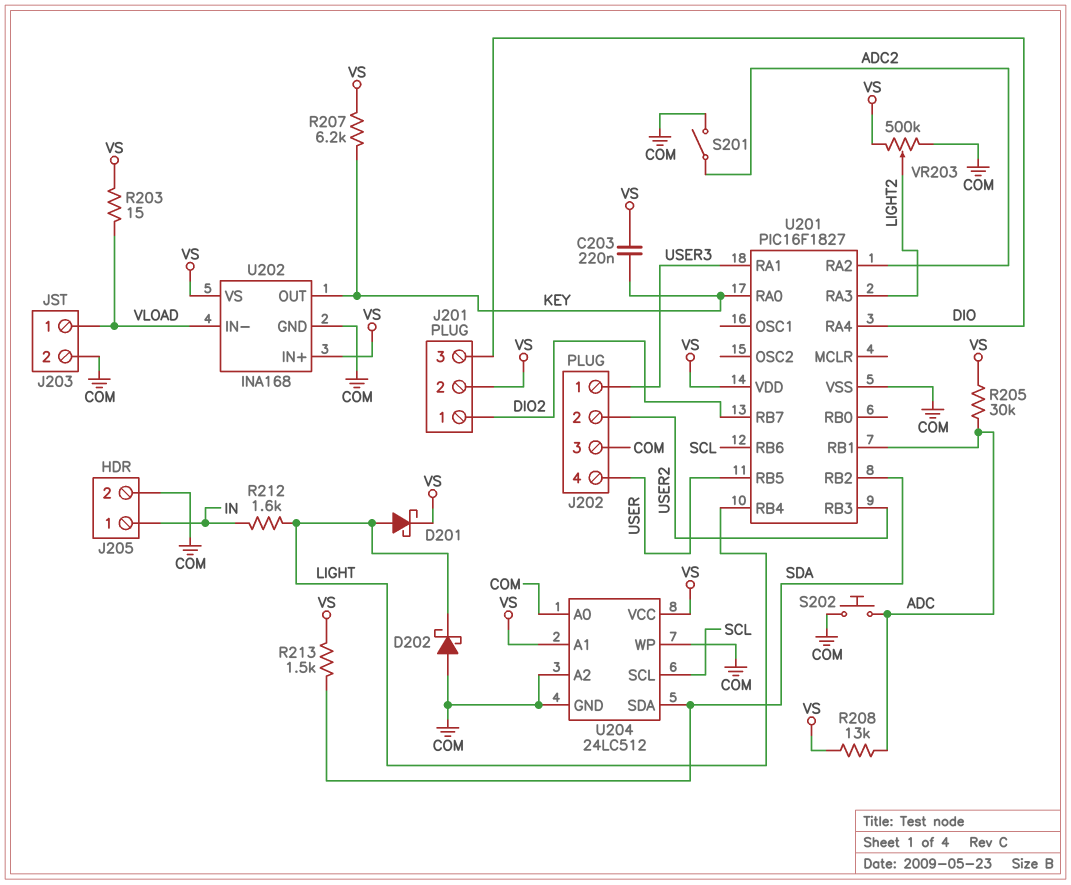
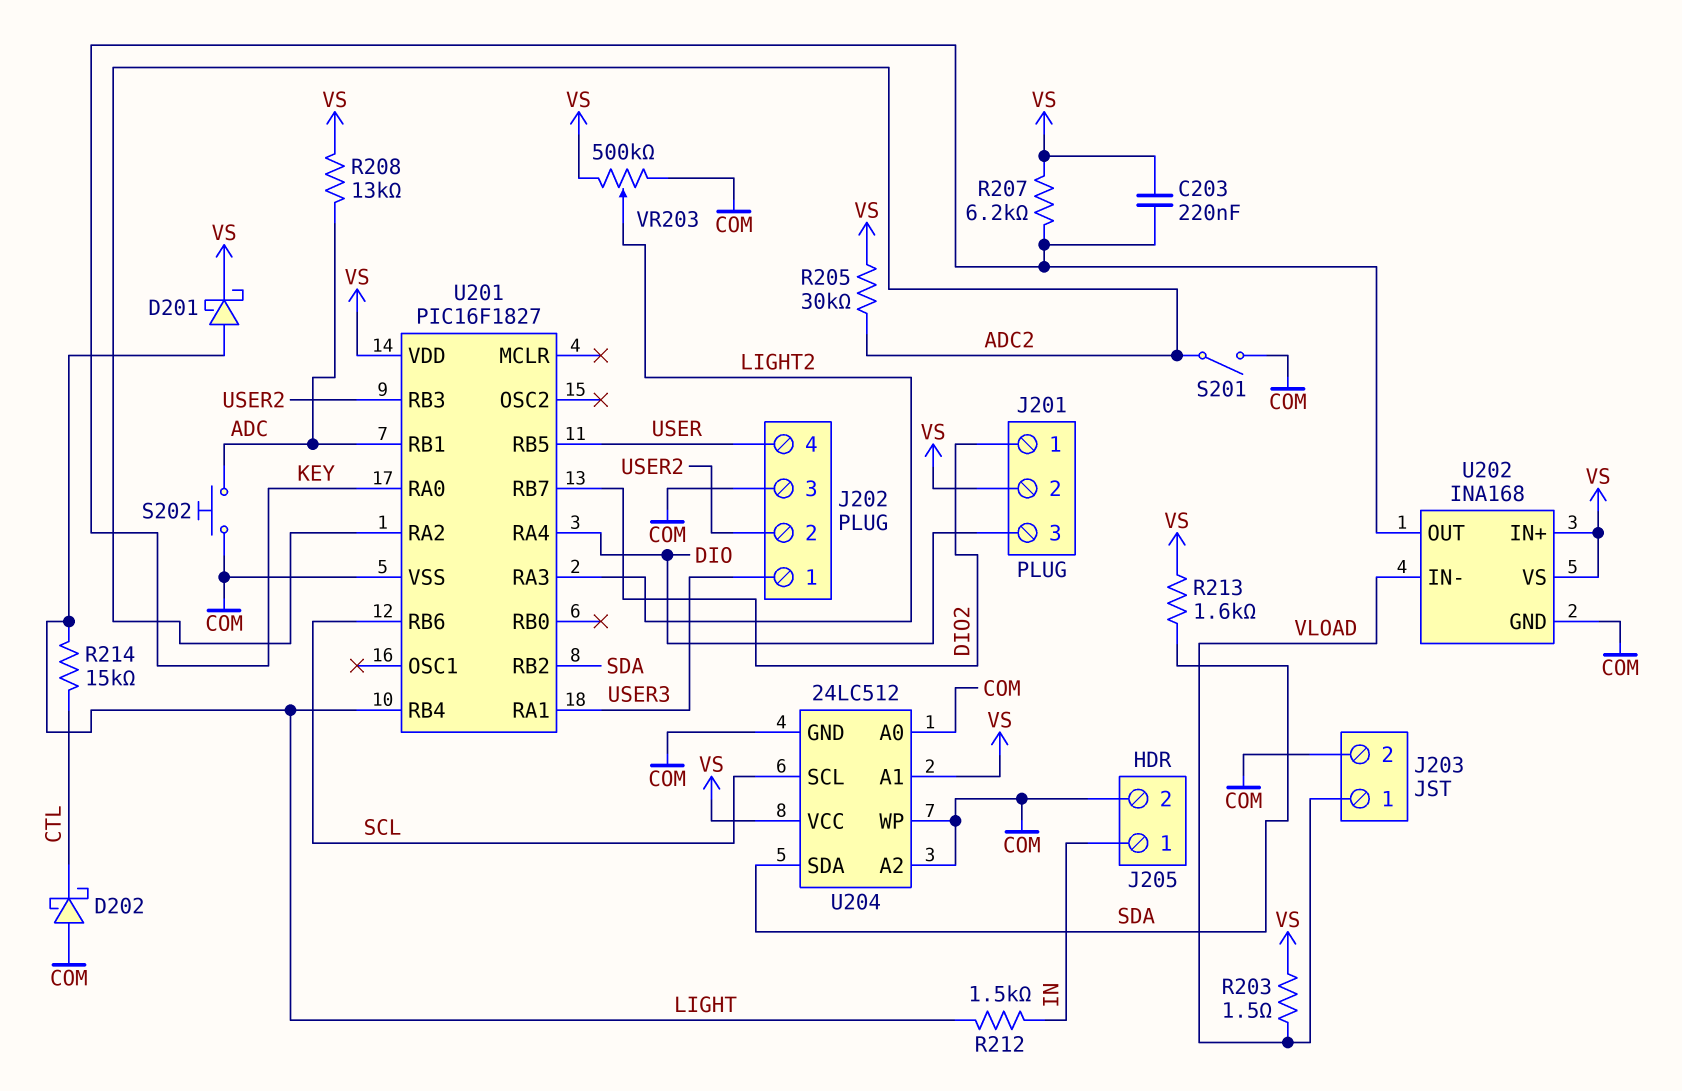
D202: schottky (A COM, K LIGHT) -> schottky (A COM, K CTL)
R203: 15 (VLOAD, VS) -> 1.5 (VLOAD, VS)
R205: 30k (ADC, VS) -> 30k (ADC2, VS)
R212: 1.6k (IN, LIGHT) -> 1.5k (IN, LIGHT)
R213: 1.5k (SDA, VS) -> 1.6k (SDA, VS)
R214: none -> 15k (CTL, LIGHT)

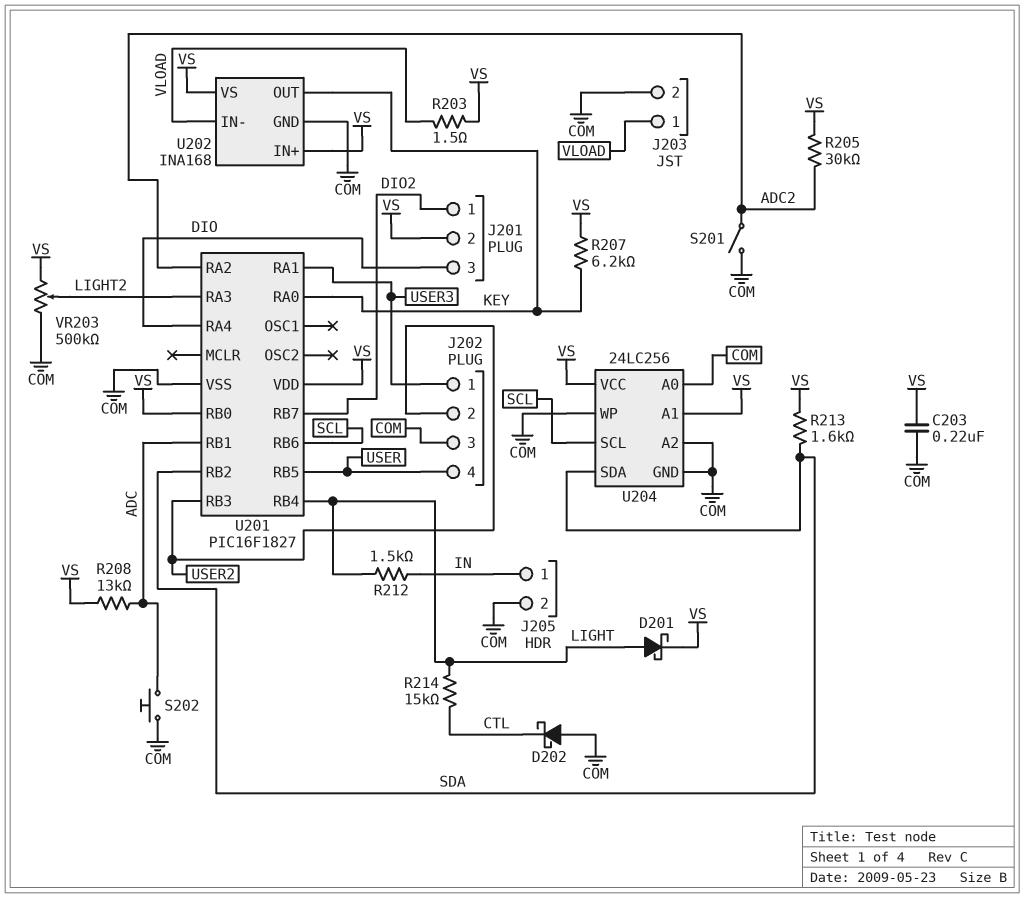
C203: 220nF (KEY, VS) -> 220nF (COM, VS)
U201 pin RB0: none -> VS
U204: 24LC512 -> 24LC256

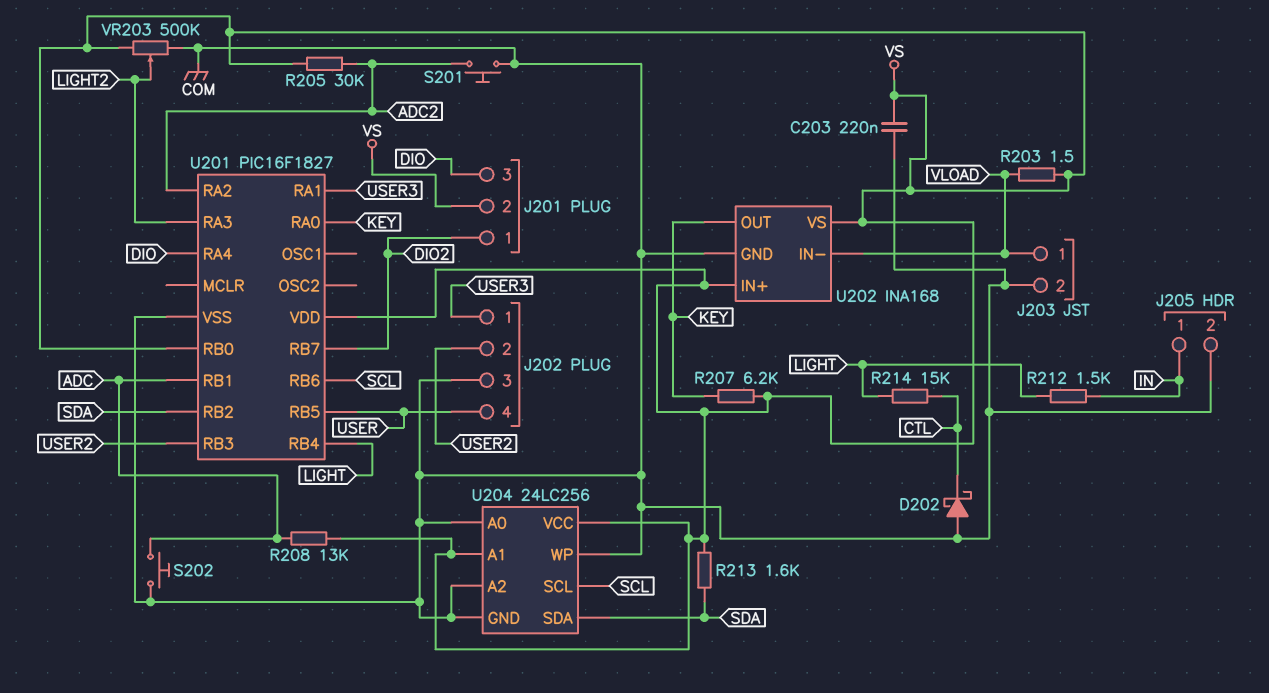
D201: schottky (A LIGHT, K VS) -> none
S201: switch (ADC2, COM) -> button (ADC2, COM)

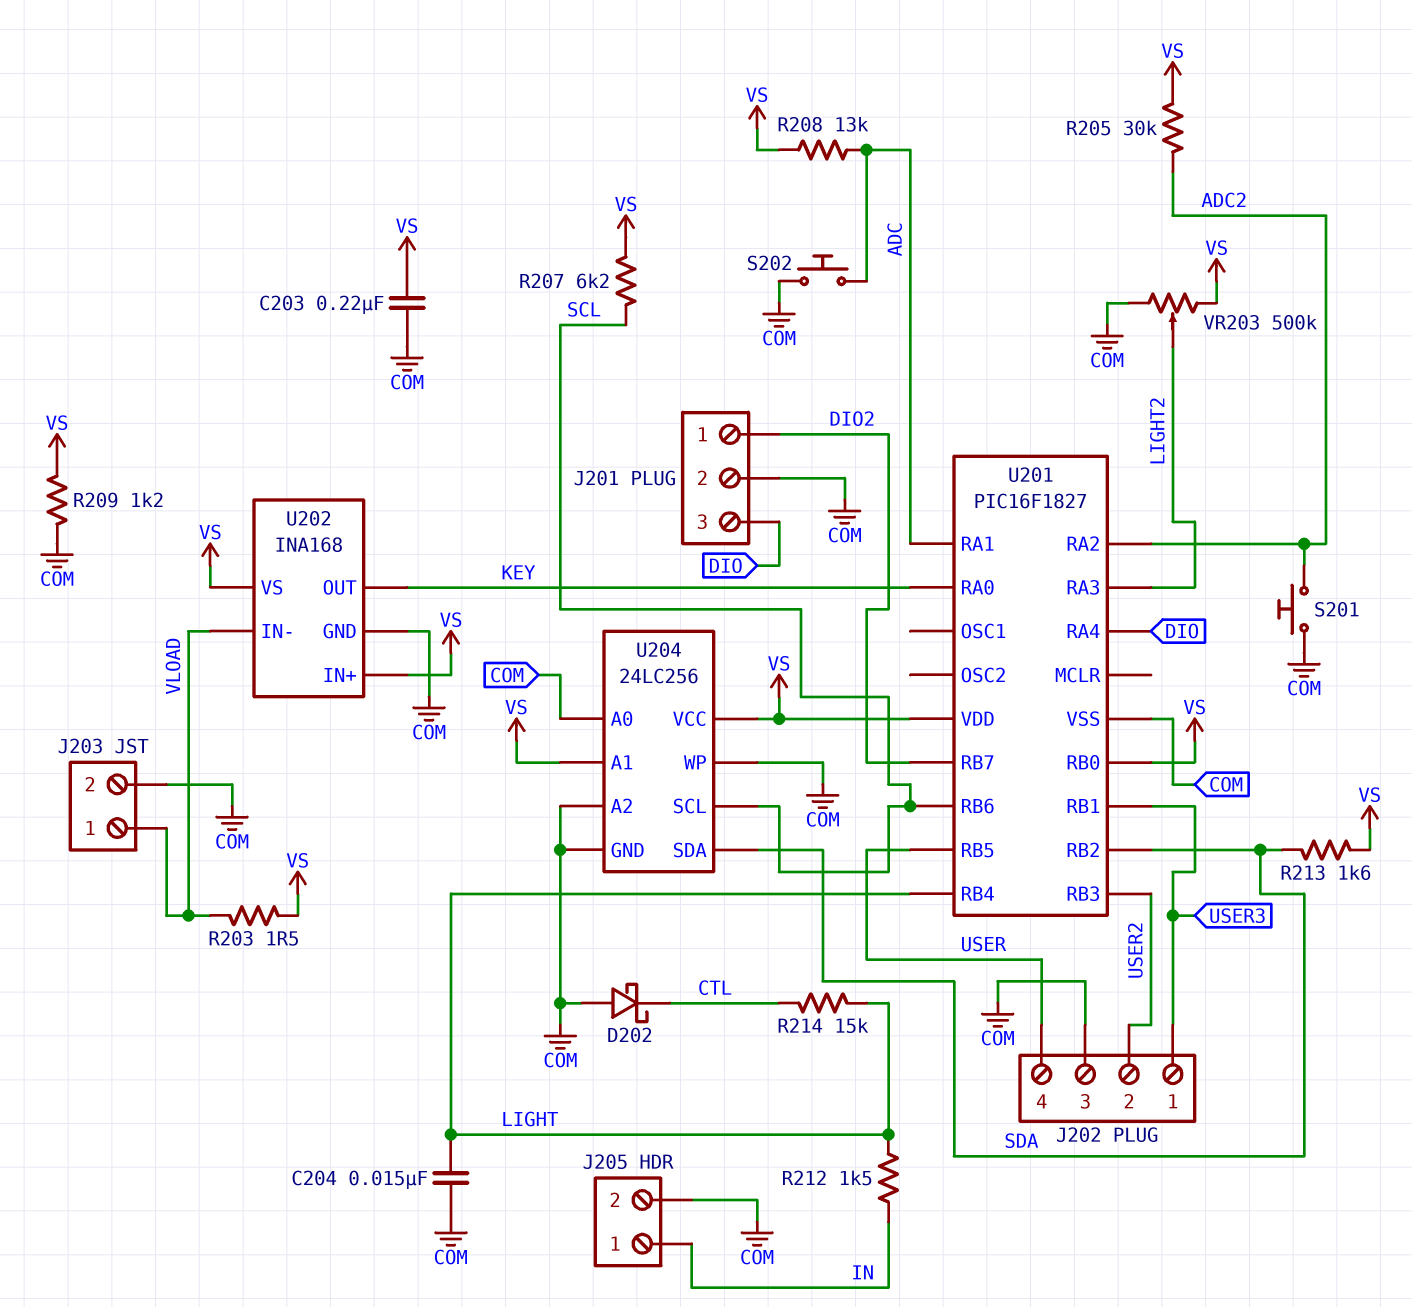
C204: none -> 15nF (COM, LIGHT)
J201 pin 2: VS -> COM
R207: 6.2k (KEY, VS) -> 6.2k (SCL, VS)
R209: none -> 1.2k (COM, VS)
U201 pin RA1: USER3 -> ADC
U201 pin RB1: ADC -> USER3

